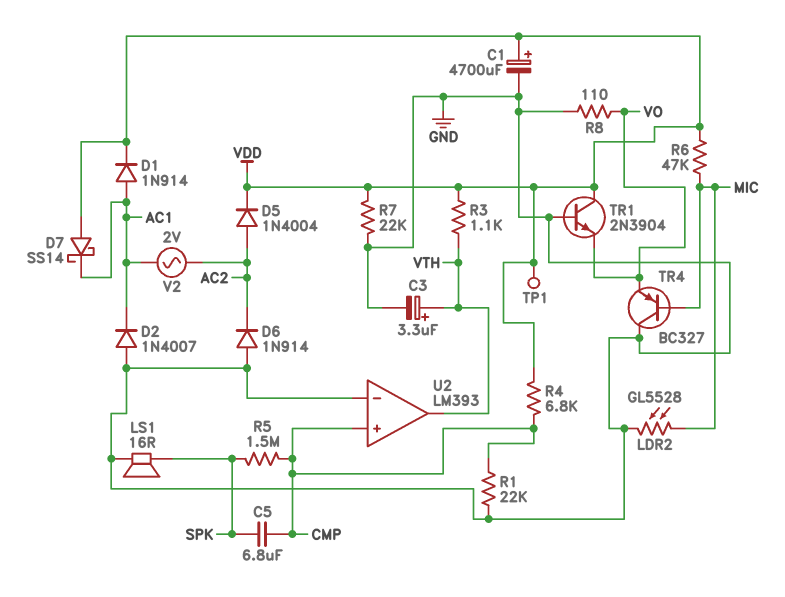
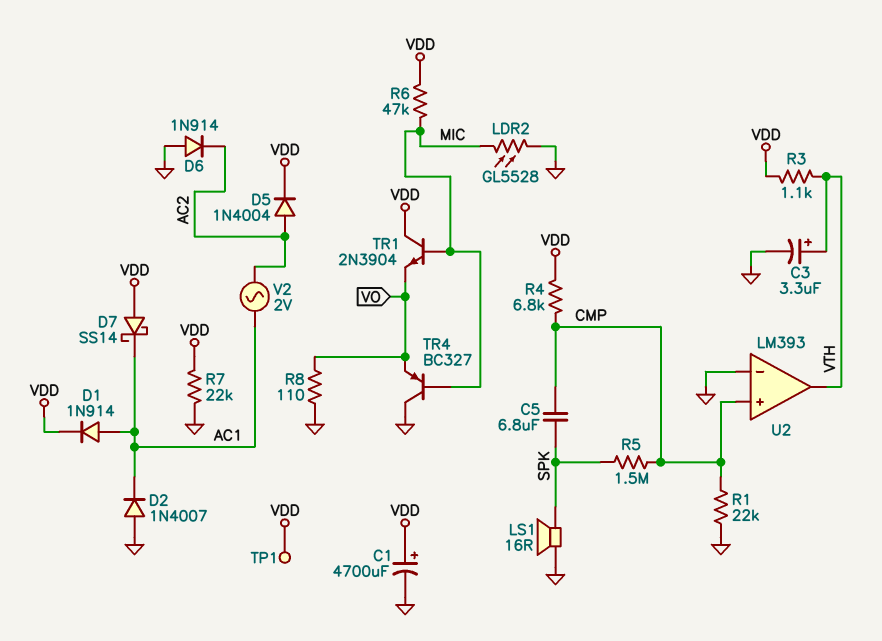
TR1: NPN 2N3904 (B GND, C VDD, E VO) -> NPN 2N3904 (B MIC, C VDD, E VO)

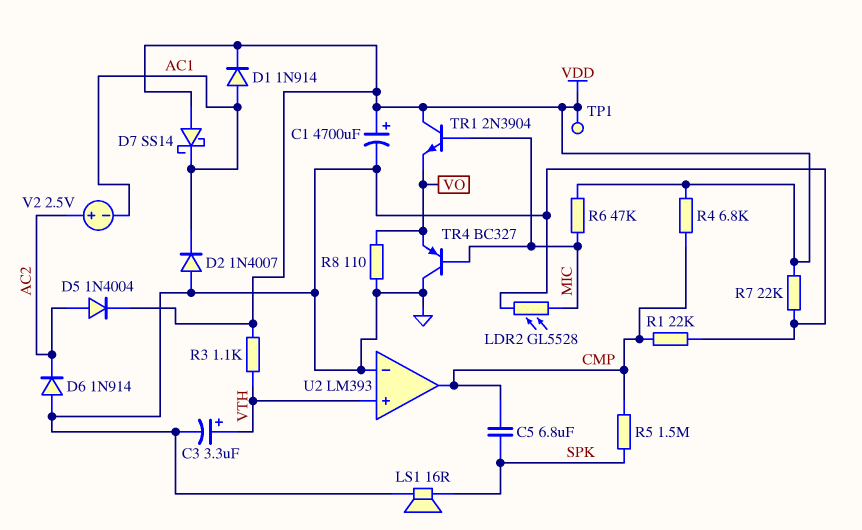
U2 pin in+: CMP -> VTH
U2 pin out: VTH -> CMP
V2: AC 2V (AC1, AC2) -> 2.5V (plus AC2, minus AC1)

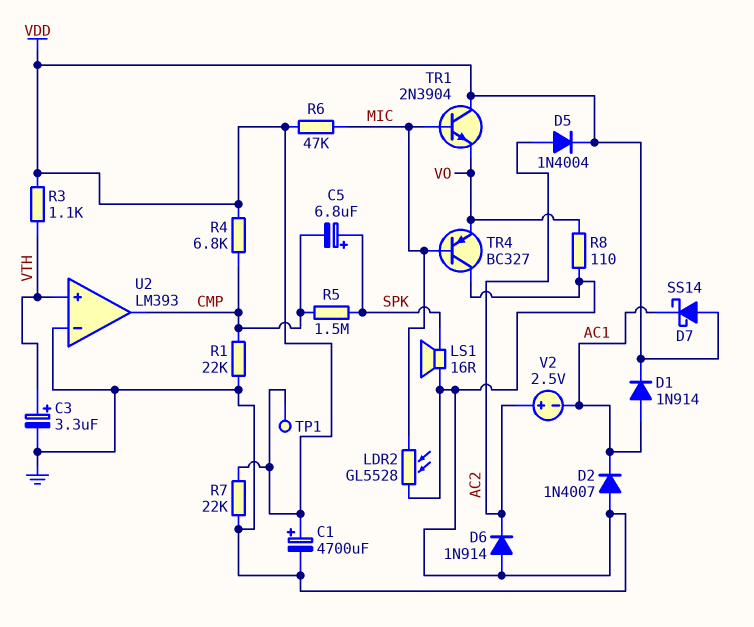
C5: 6.8uF (CMP, SPK) -> 6.8uF (plus SPK, minus CMP)

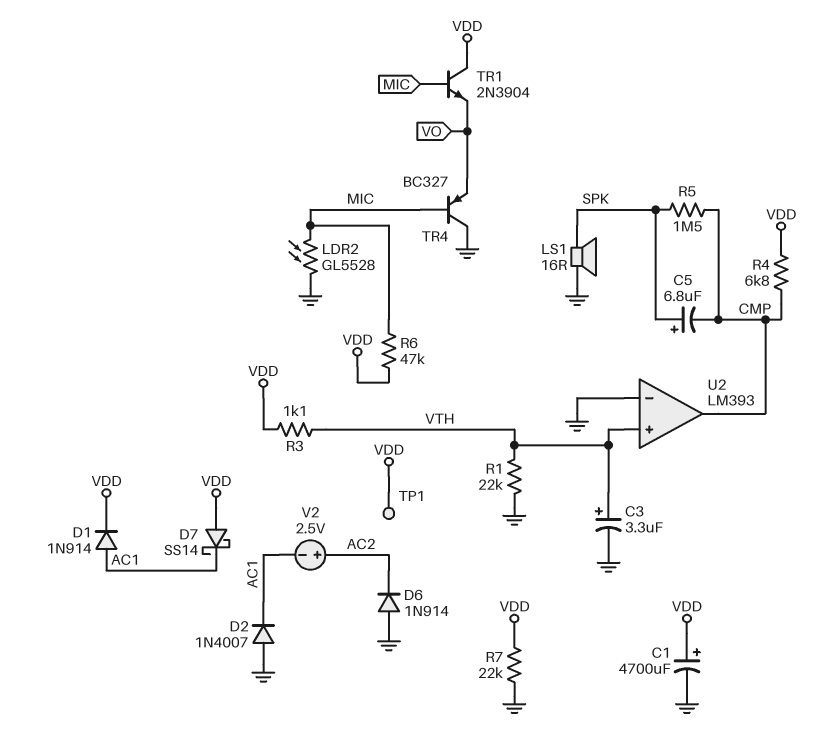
D5: diode 1N4004 (A AC2, K VDD) -> none
R1: 22k (CMP, GND) -> 22k (GND, VTH)
R8: 110 (GND, VO) -> none

